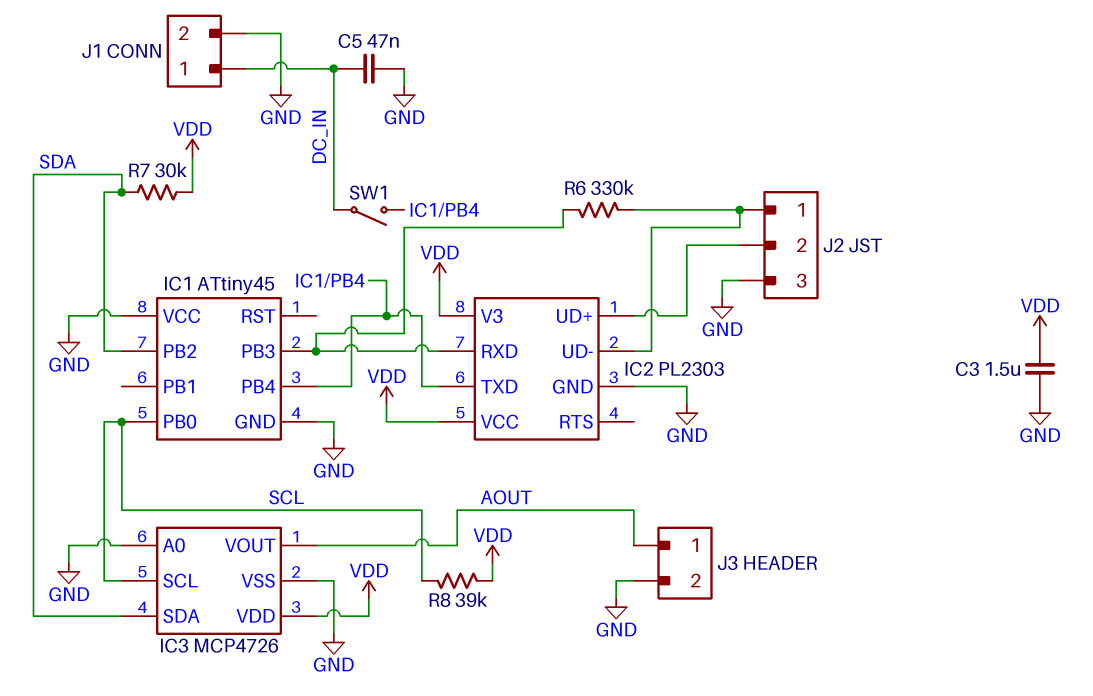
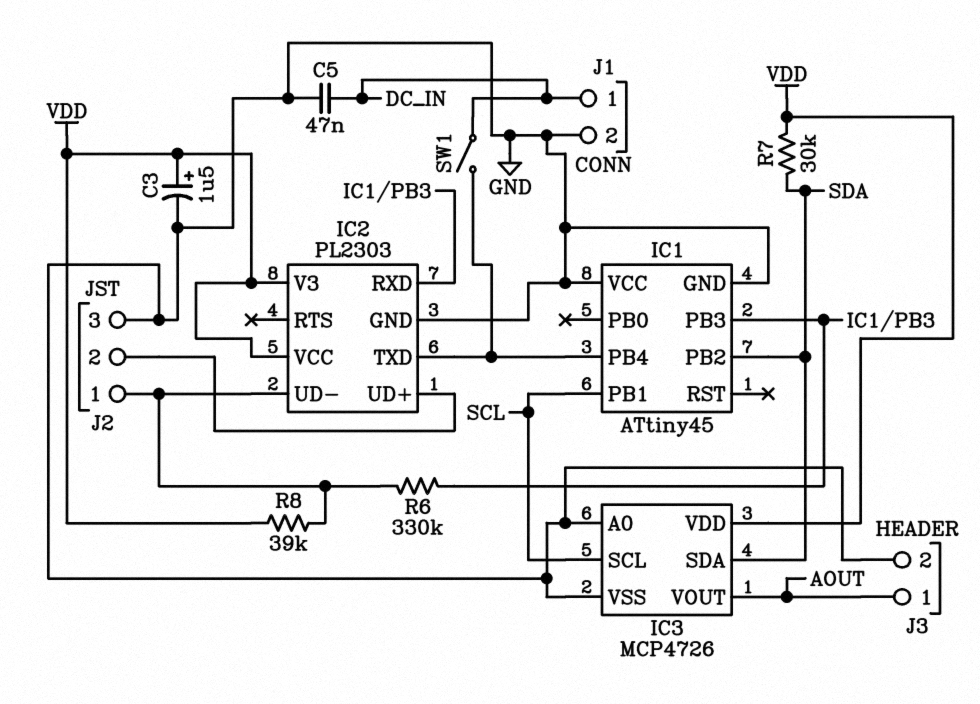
C3: 1.5uF (GND, VDD) -> 1.5uF (plus VDD, minus GND)
IC1 pin PB0: SCL -> none
IC1 pin PB1: none -> SCL
R8: 39k (SCL, VDD) -> 39k (IC2/UD-, VDD)

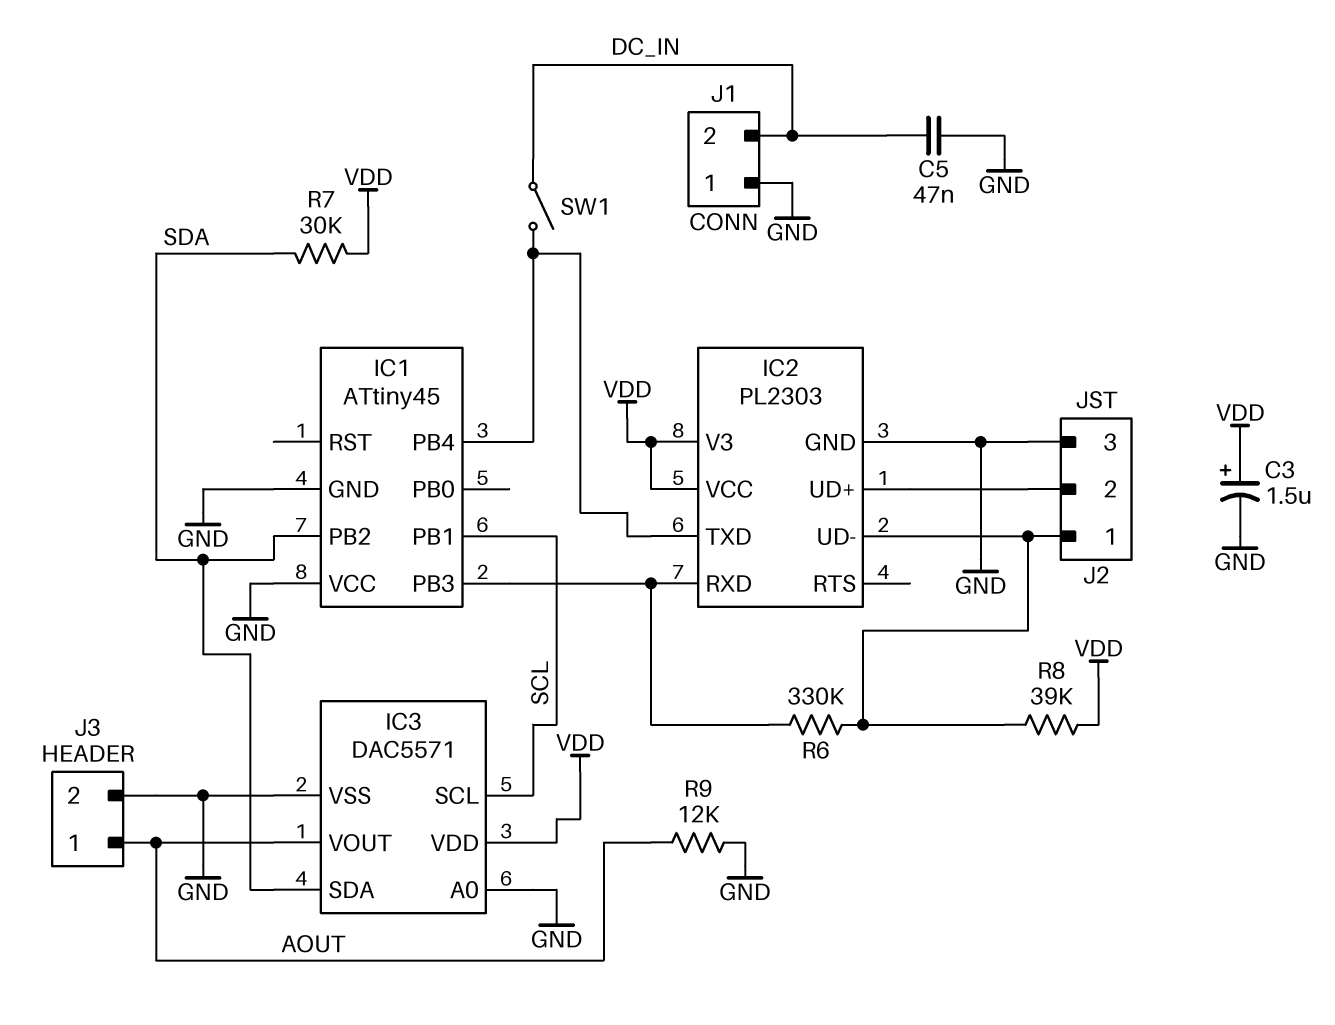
IC3: MCP4726 -> DAC5571
J1 pin 1: DC_IN -> GND
J1 pin 2: GND -> DC_IN
R9: none -> 12k (AOUT, GND)

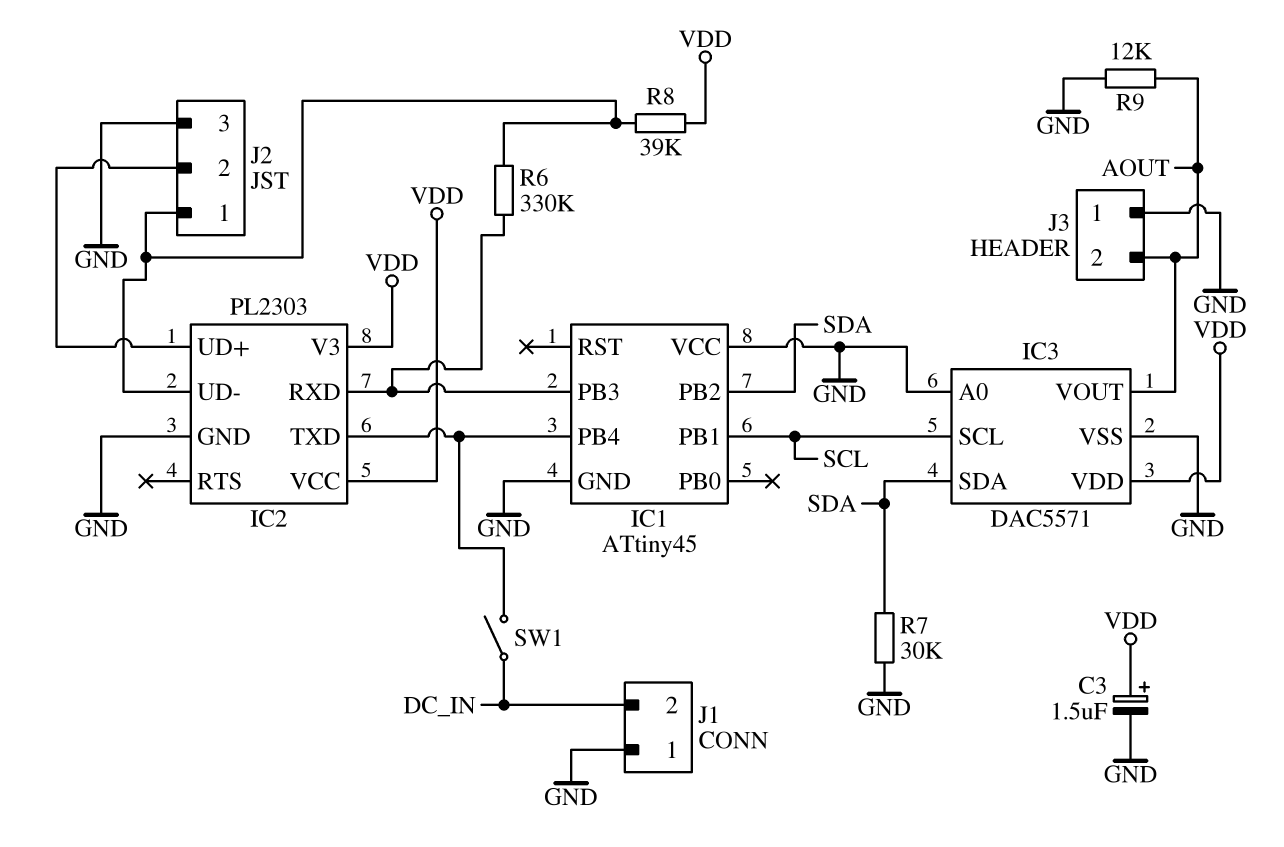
C5: 47nF (DC_IN, GND) -> none
J3 pin 1: AOUT -> GND
J3 pin 2: GND -> AOUT
R7: 30k (SDA, VDD) -> 30k (GND, SDA)

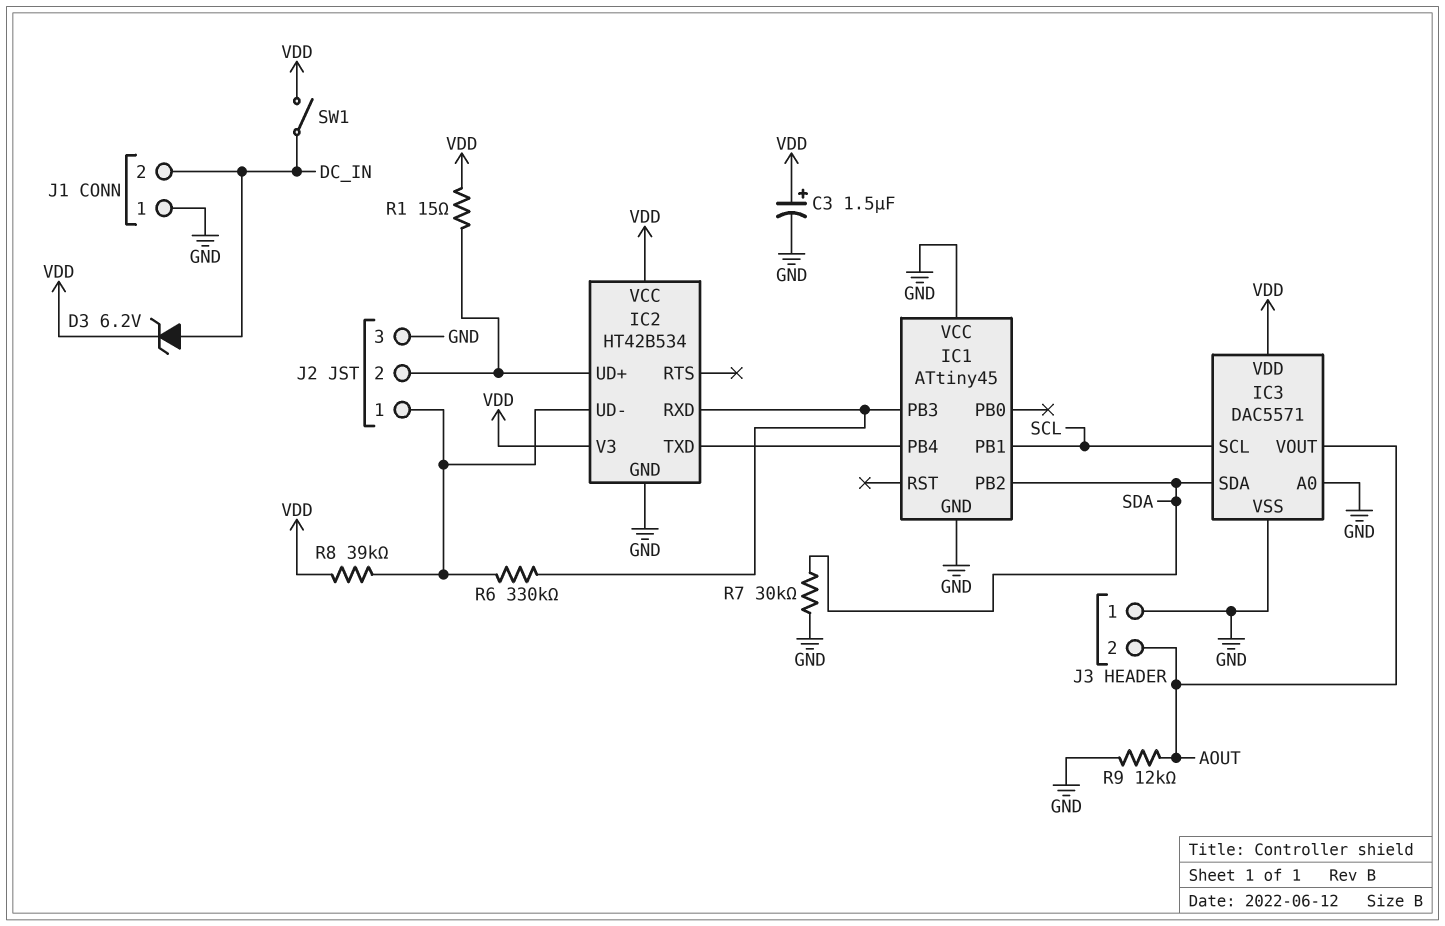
D3: none -> zener 6.2V (A DC_IN, K VDD)
IC2: PL2303 -> HT42B534
R1: none -> 15 (IC2/UD+, VDD)
SW1: switch (DC_IN, IC1/PB4) -> switch (DC_IN, VDD)

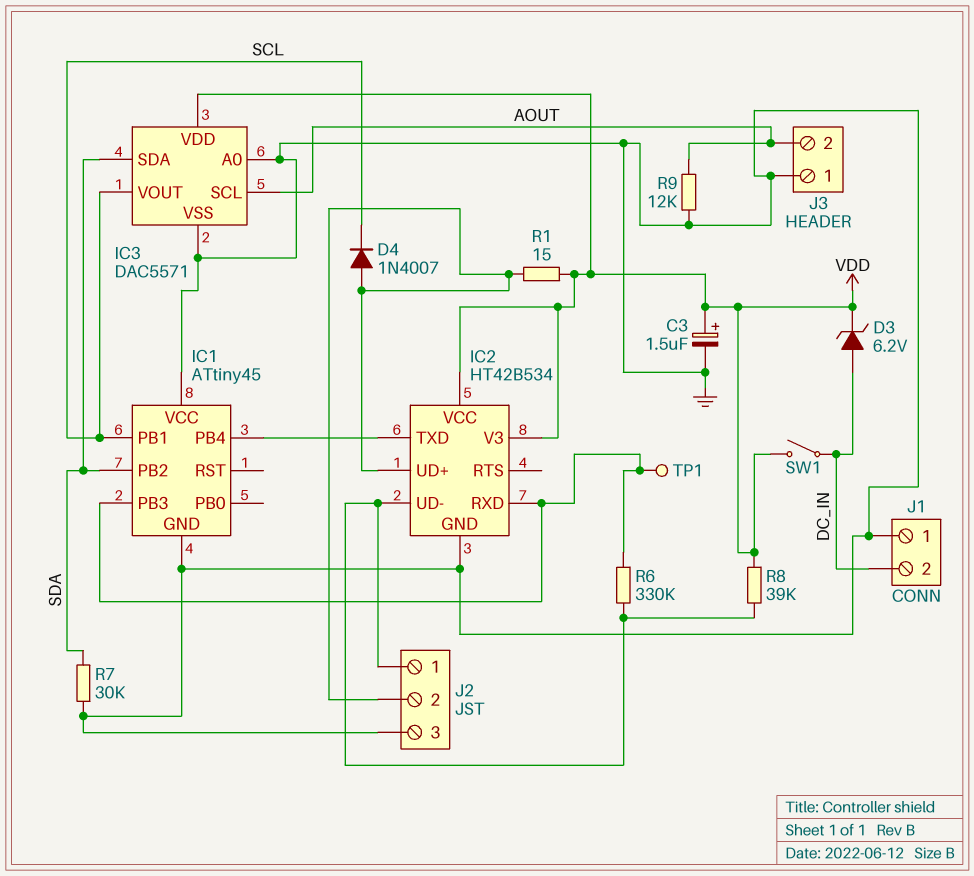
D4: none -> diode 1N4007 (A IC2/UD+, K SCL)
IC3 pin SCL: SCL -> AOUT
IC3 pin VOUT: AOUT -> SCL
TP1: none -> test point (IC1/PB3)

